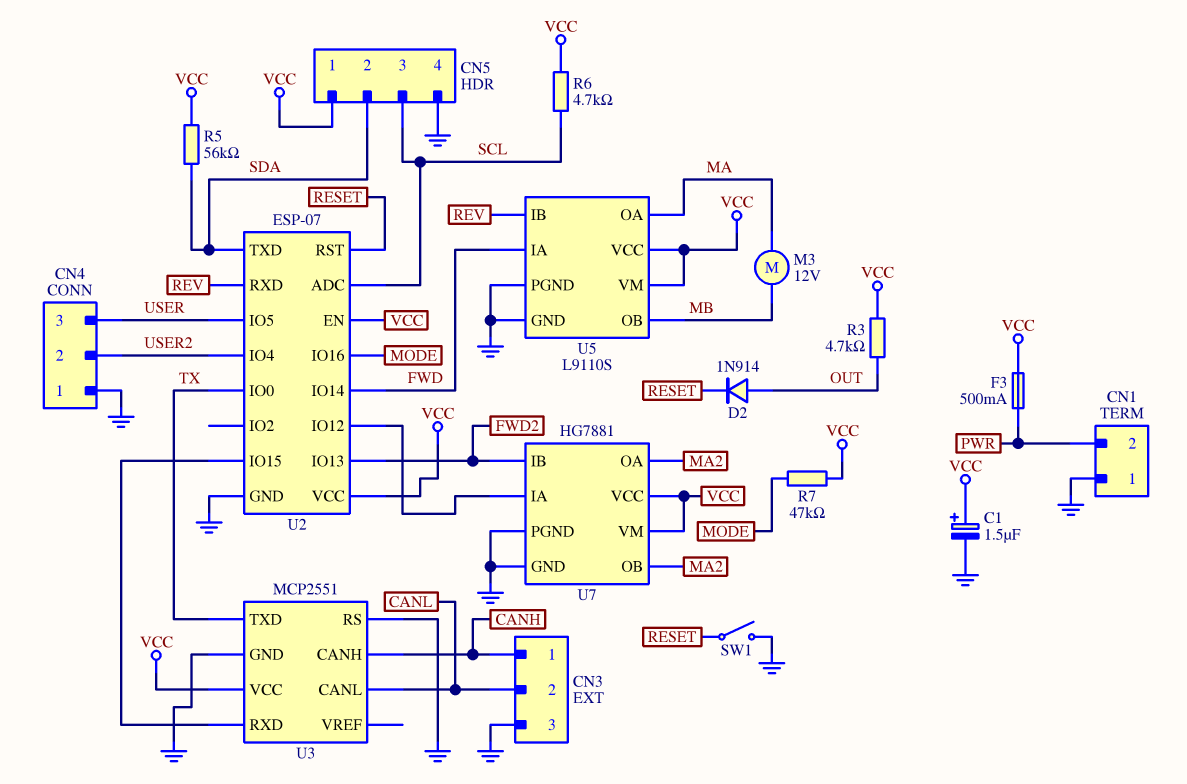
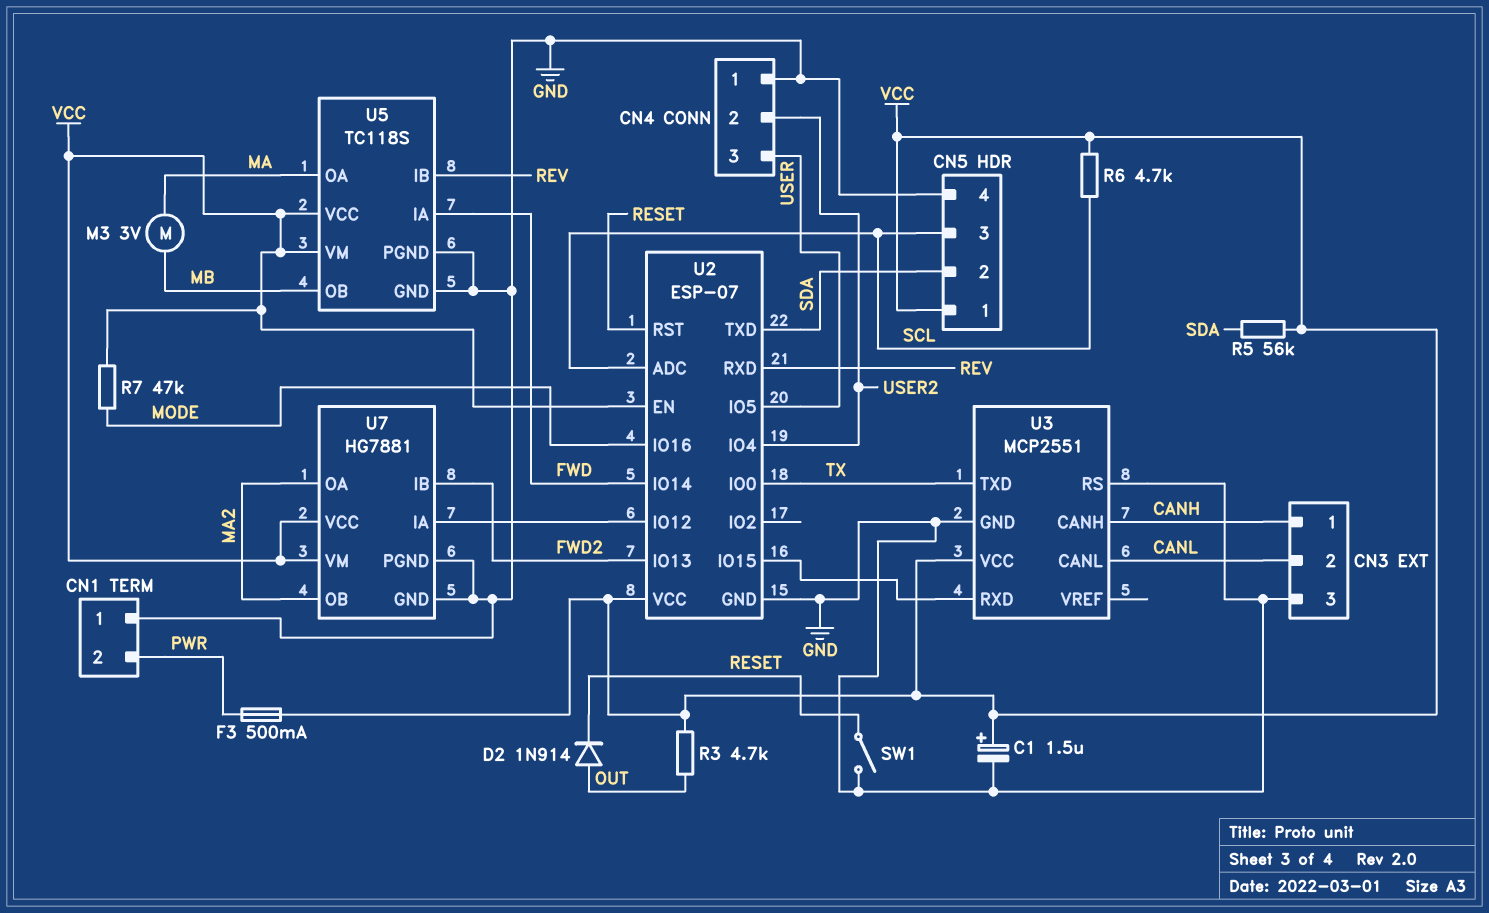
M3: motor 12V (MA, MB) -> motor 3V (MA, MB)
U5: L9110S -> TC118S

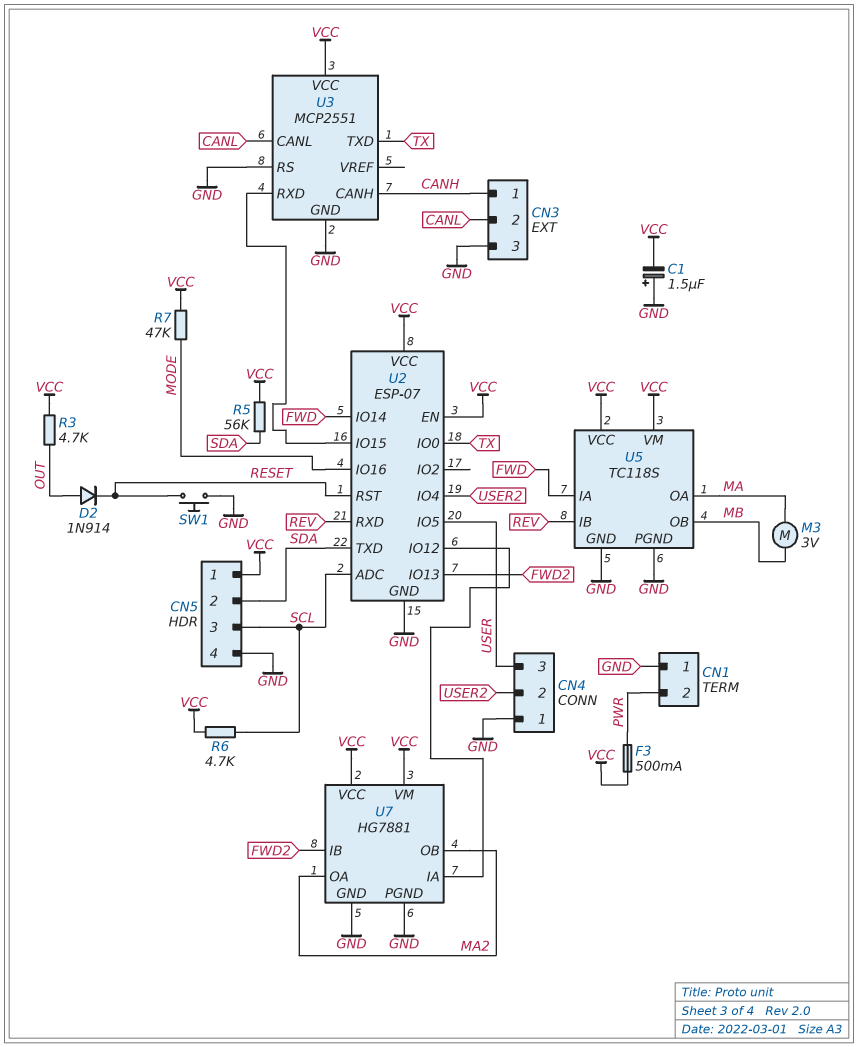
C1: 1.5uF (plus VCC, minus GND) -> 1.5uF (plus GND, minus VCC)
SW1: switch (GND, RESET) -> button (GND, RESET)

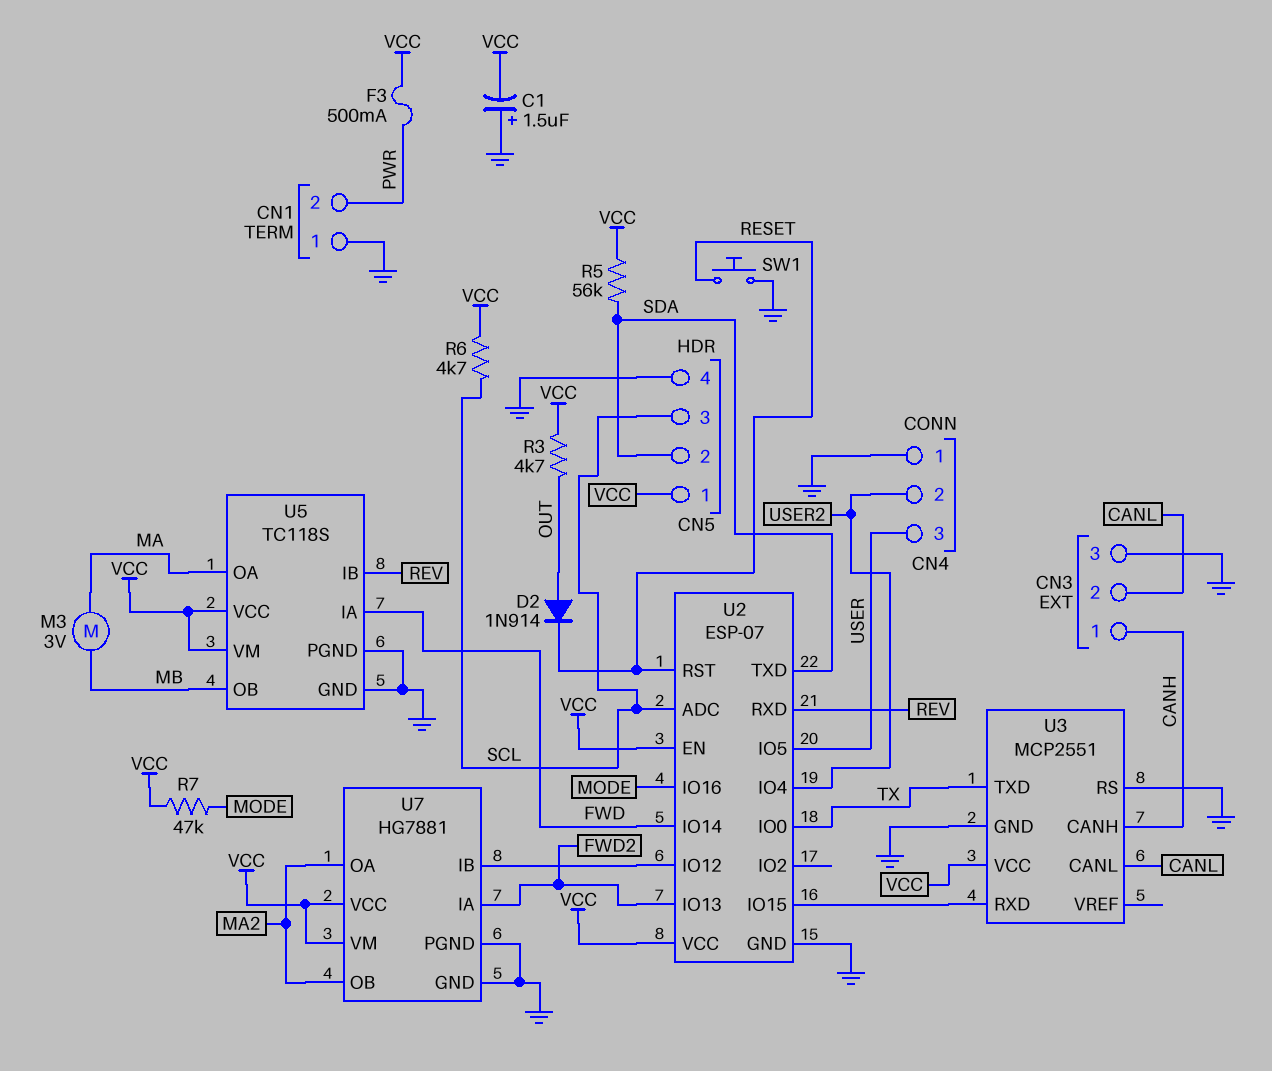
U7 pin IA: U2/IO12 -> FWD2
U7 pin IB: FWD2 -> U2/IO12

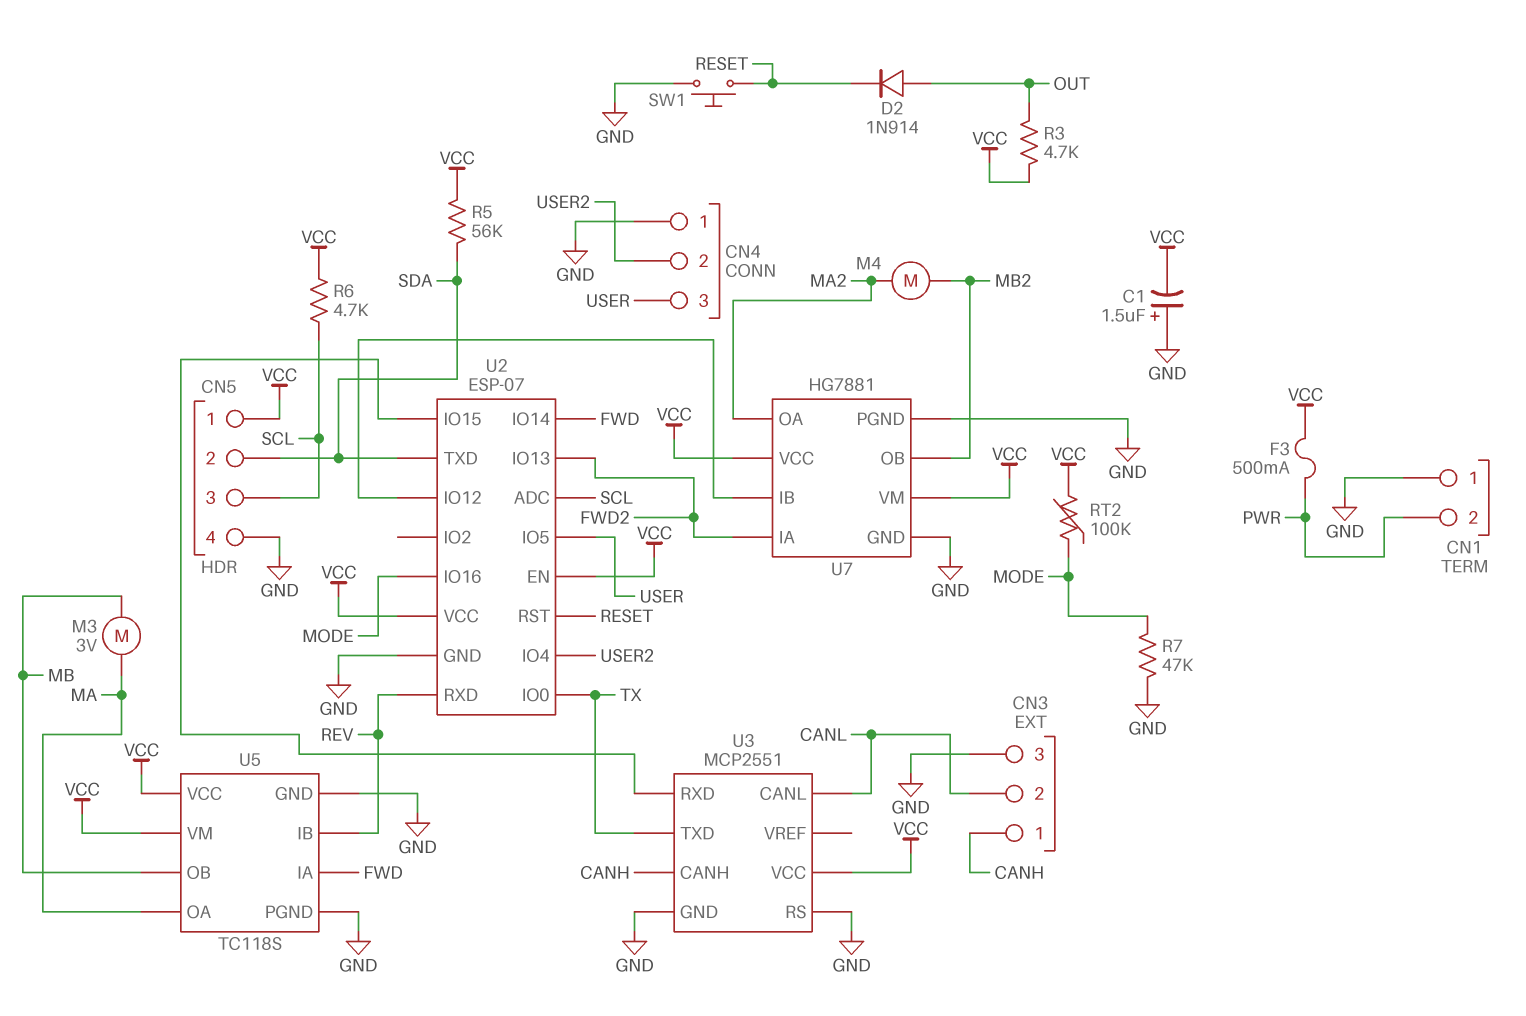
M4: none -> motor (MA2, MB2)
R7: 47k (MODE, VCC) -> 47k (GND, MODE)
RT2: none -> 100k (MODE, VCC)
U7 pin OB: MA2 -> MB2

